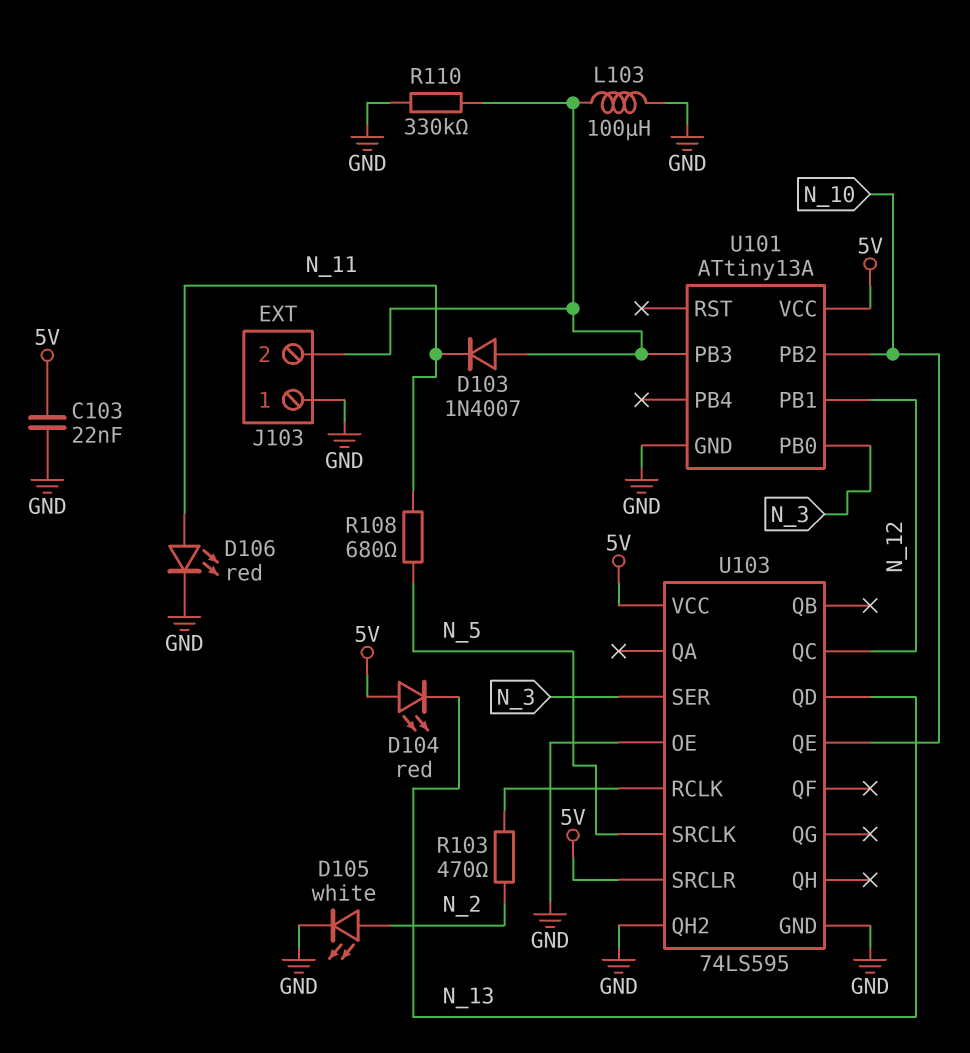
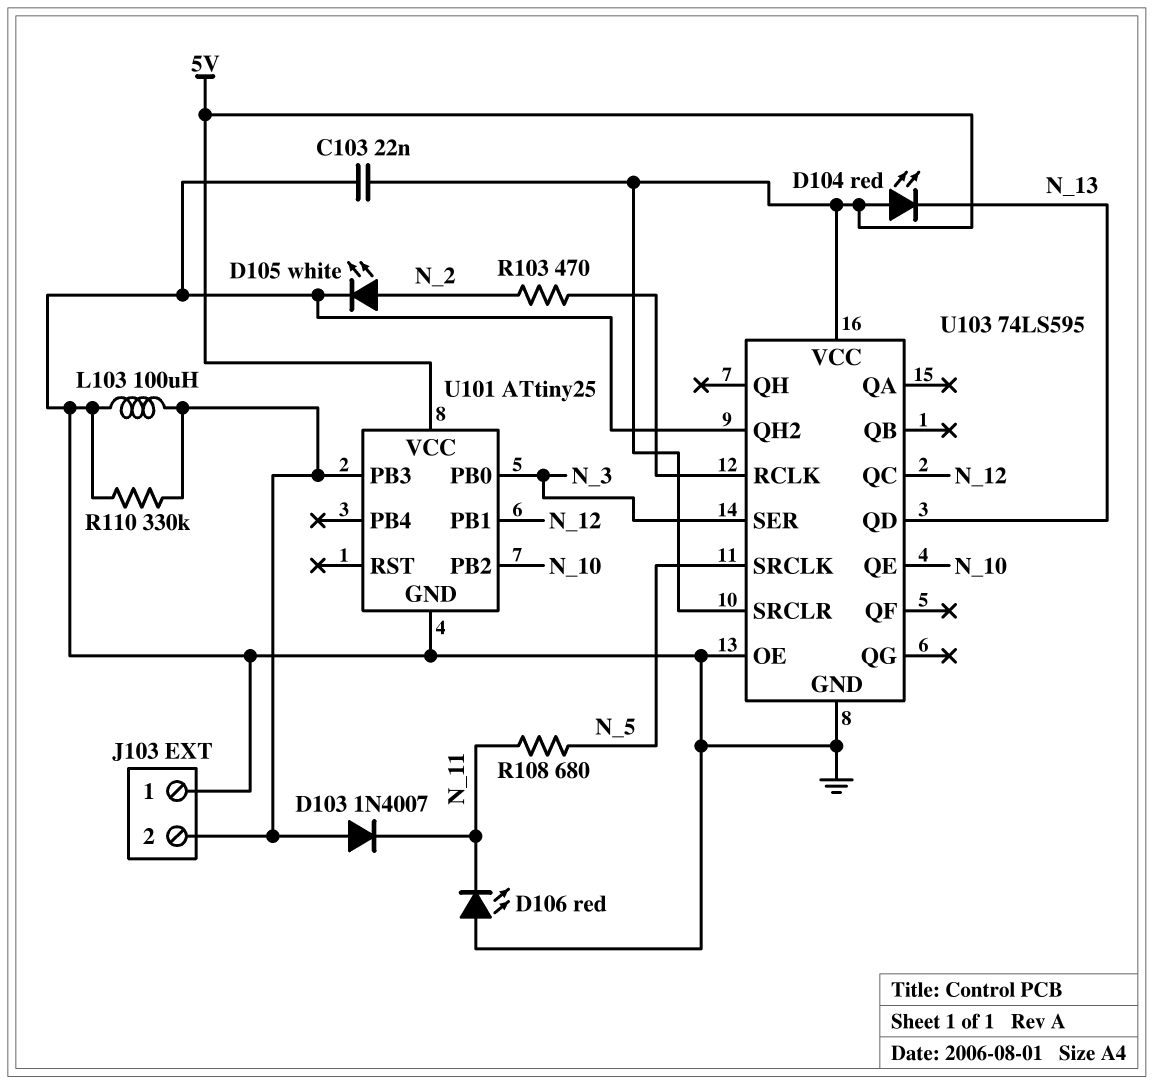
D106: LED red (A N_11, K GND) -> LED red (A GND, K N_11)
U101: ATtiny13A -> ATtiny25

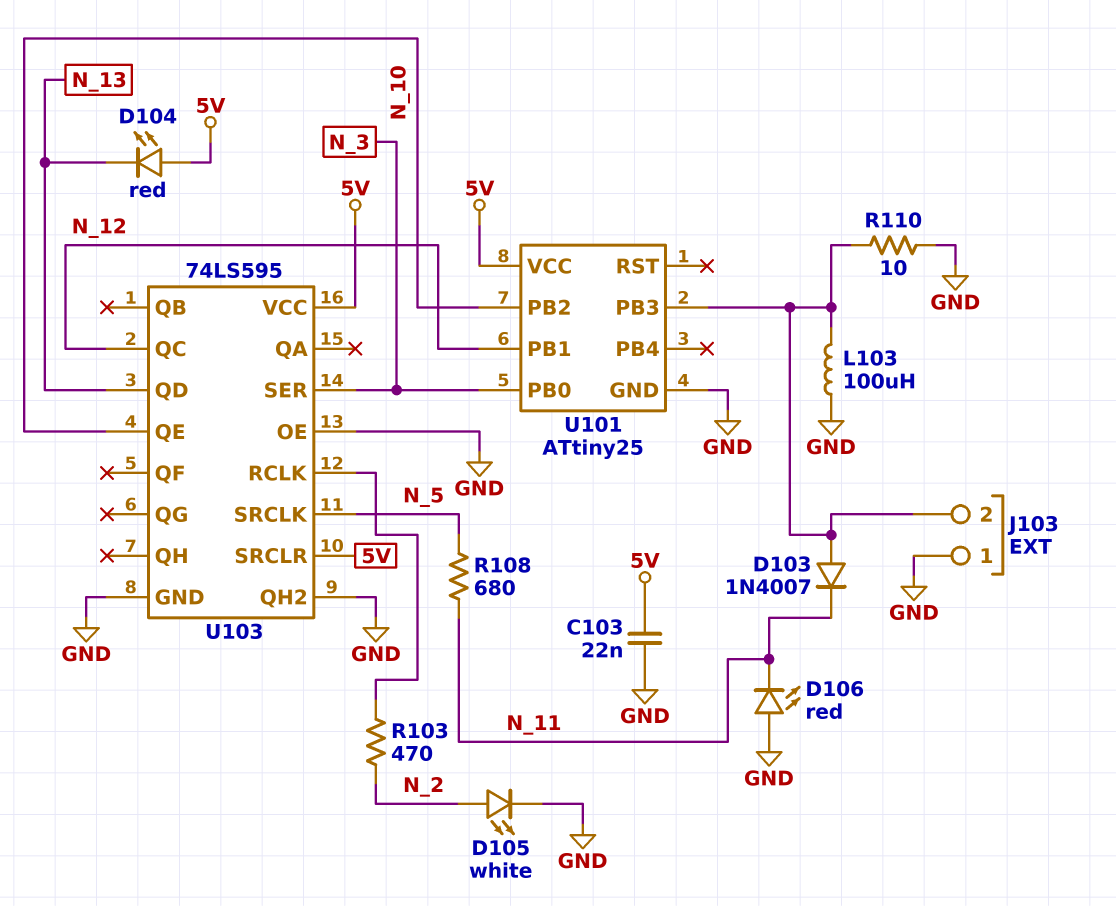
R110: 330k (GND, J103/2) -> 10 (GND, J103/2)

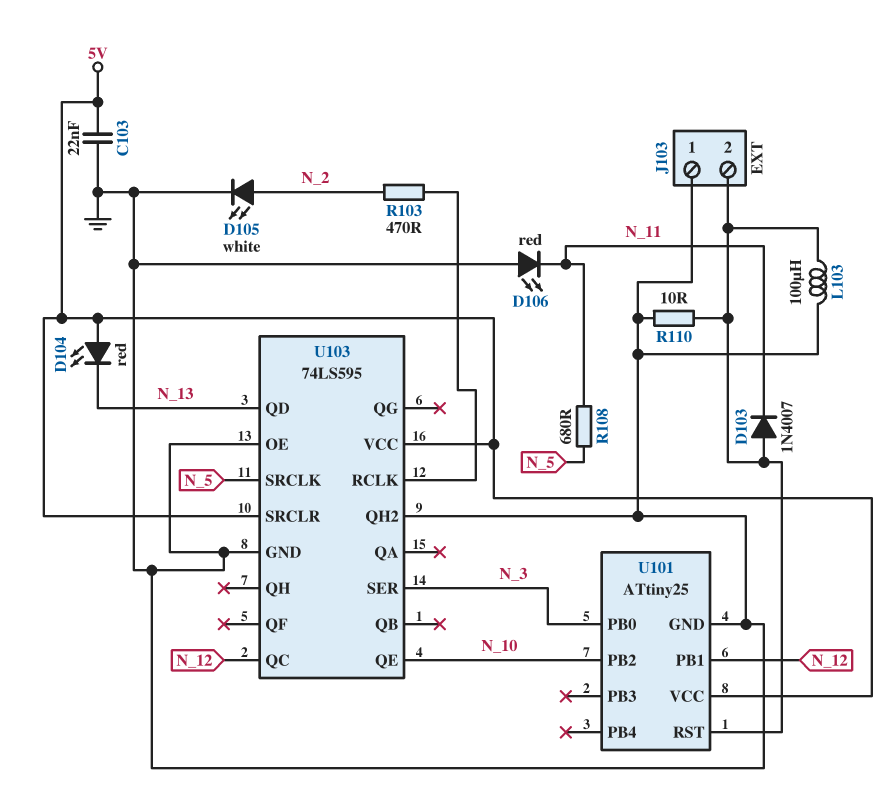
U101 pin PB3: J103/2 -> none
U101 pin RST: none -> J103/2

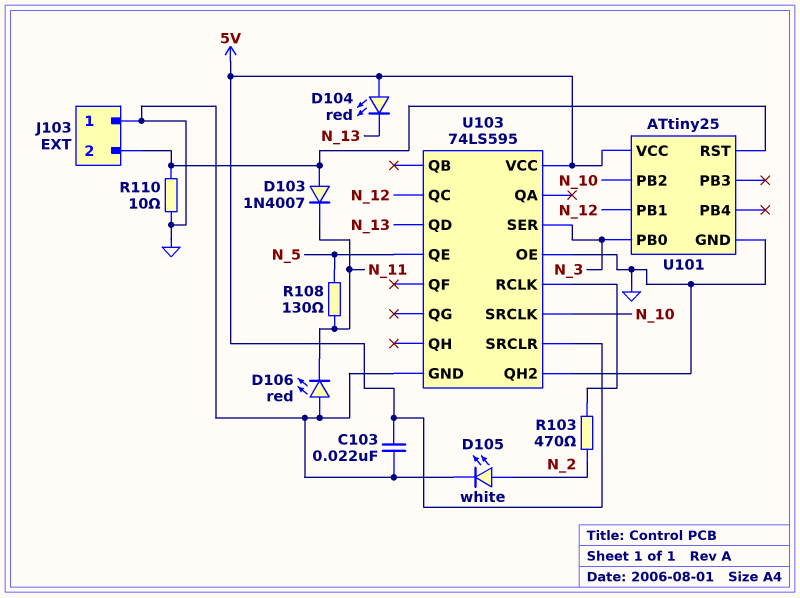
L103: 100uH (GND, J103/2) -> none
R108: 680 (N_5, N_11) -> 130 (N_5, N_11)
U103 pin QE: N_10 -> N_5
U103 pin SRCLK: N_5 -> N_10

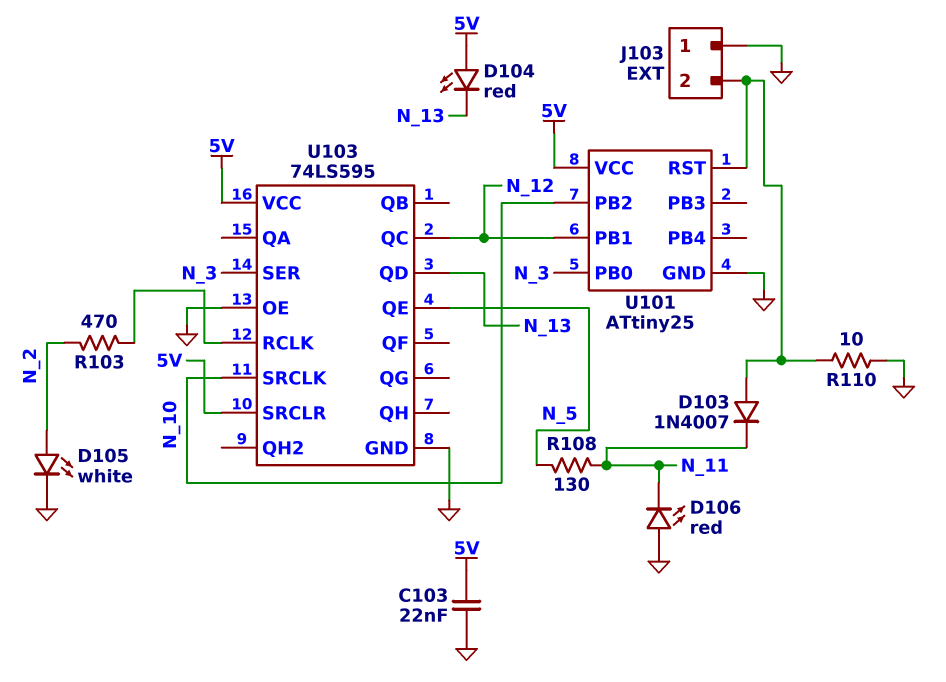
U103 pin QH2: GND -> none

